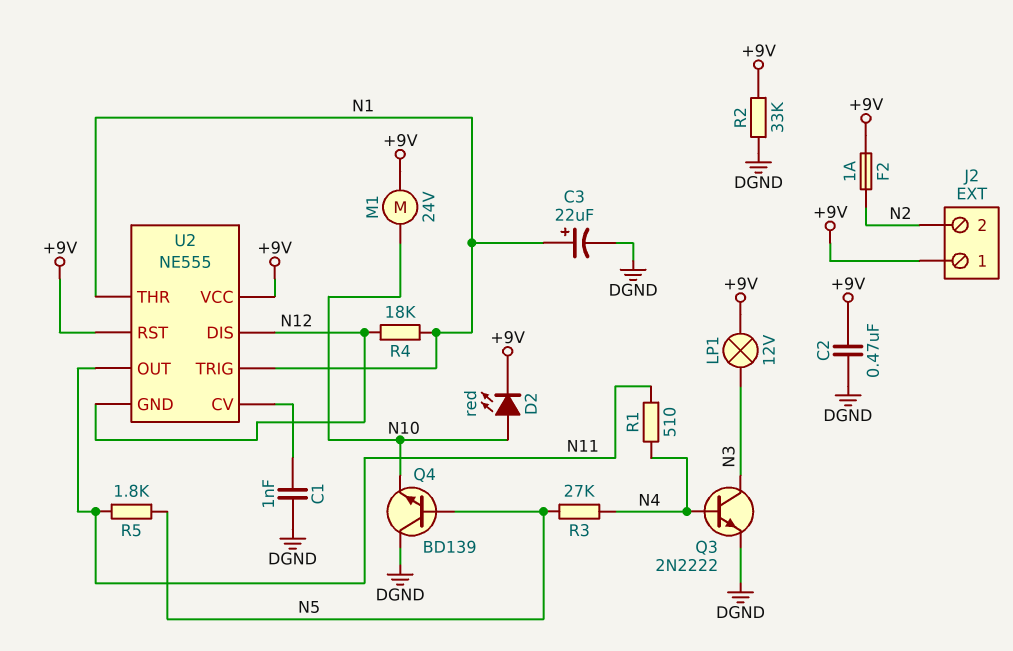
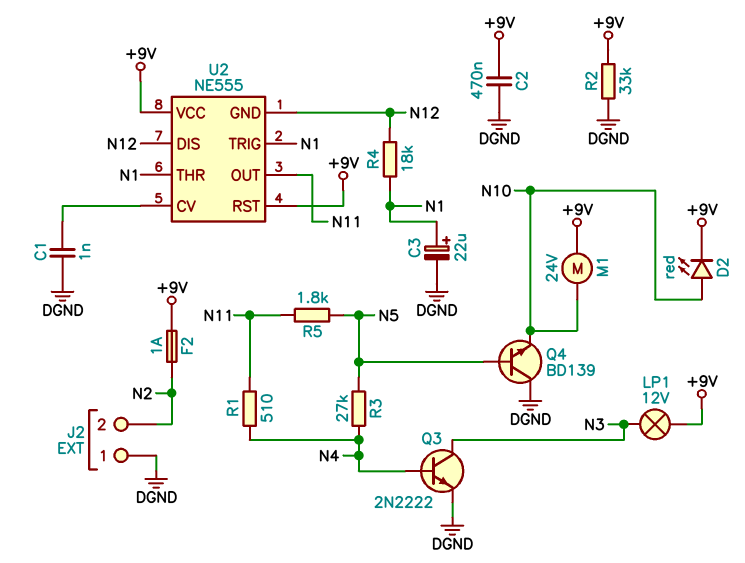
J2 pin 1: +9V -> DGND

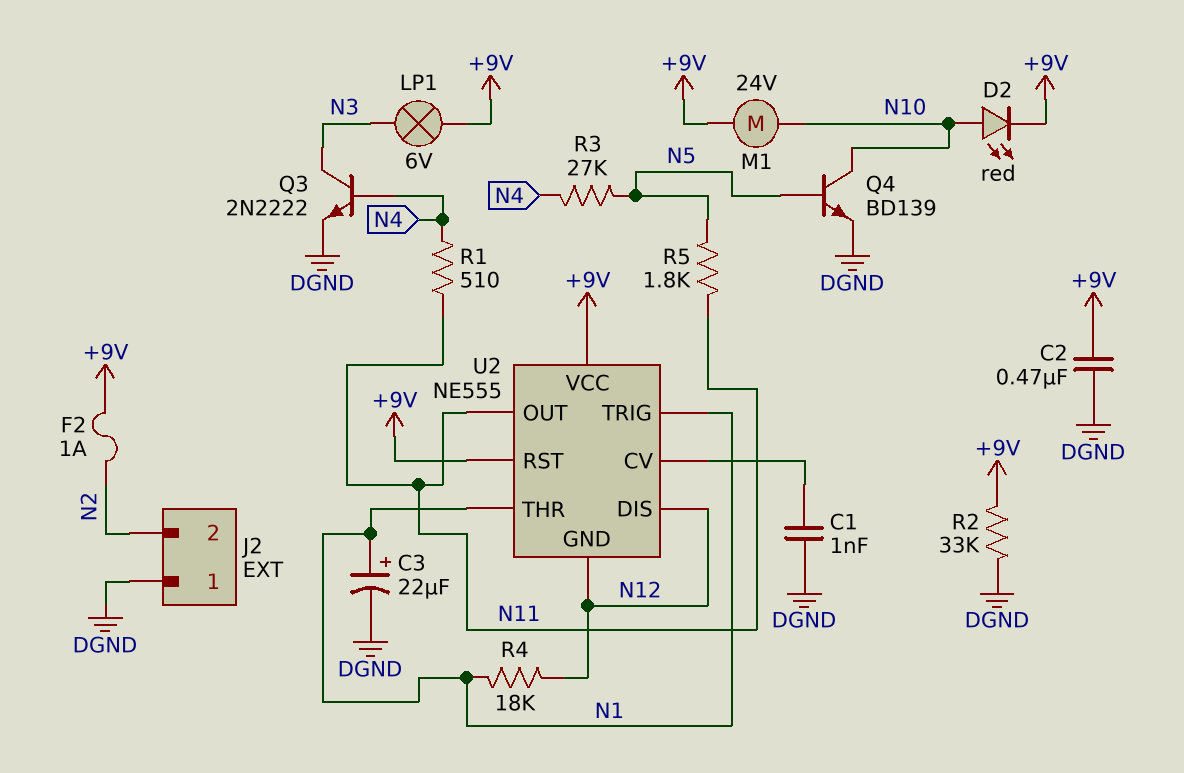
LP1: lamp 12V (+9V, N3) -> lamp 6V (+9V, N3)
Q4: NPN BD139 (B N5, C DGND, E N10) -> NPN BD139 (B N5, C N10, E DGND)

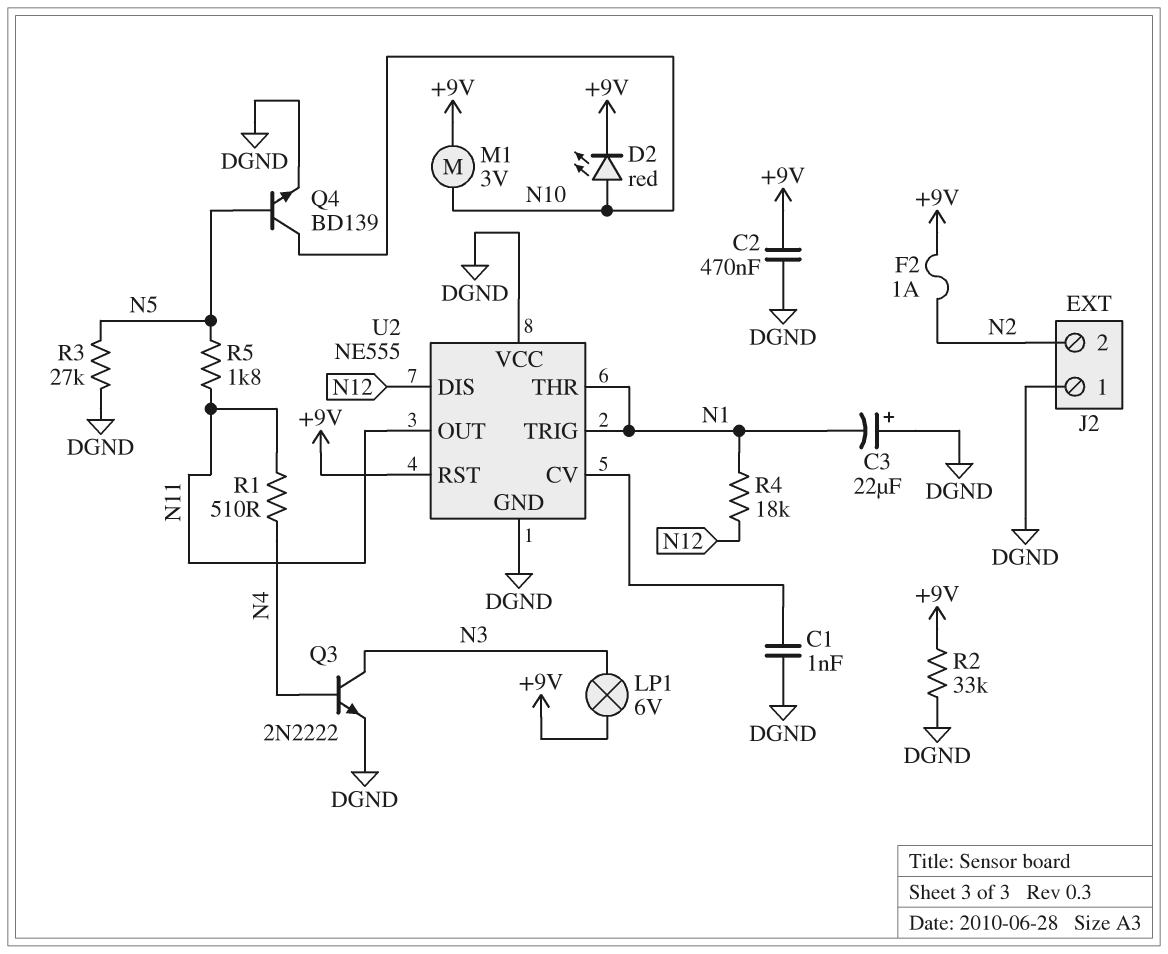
C3: 22uF (plus N1, minus DGND) -> 22uF (plus DGND, minus N1)
M1: motor 24V (+9V, N10) -> motor 3V (+9V, N10)
R3: 27k (N4, N5) -> 27k (DGND, N5)
U2 pin GND: N12 -> DGND
U2 pin VCC: +9V -> DGND

